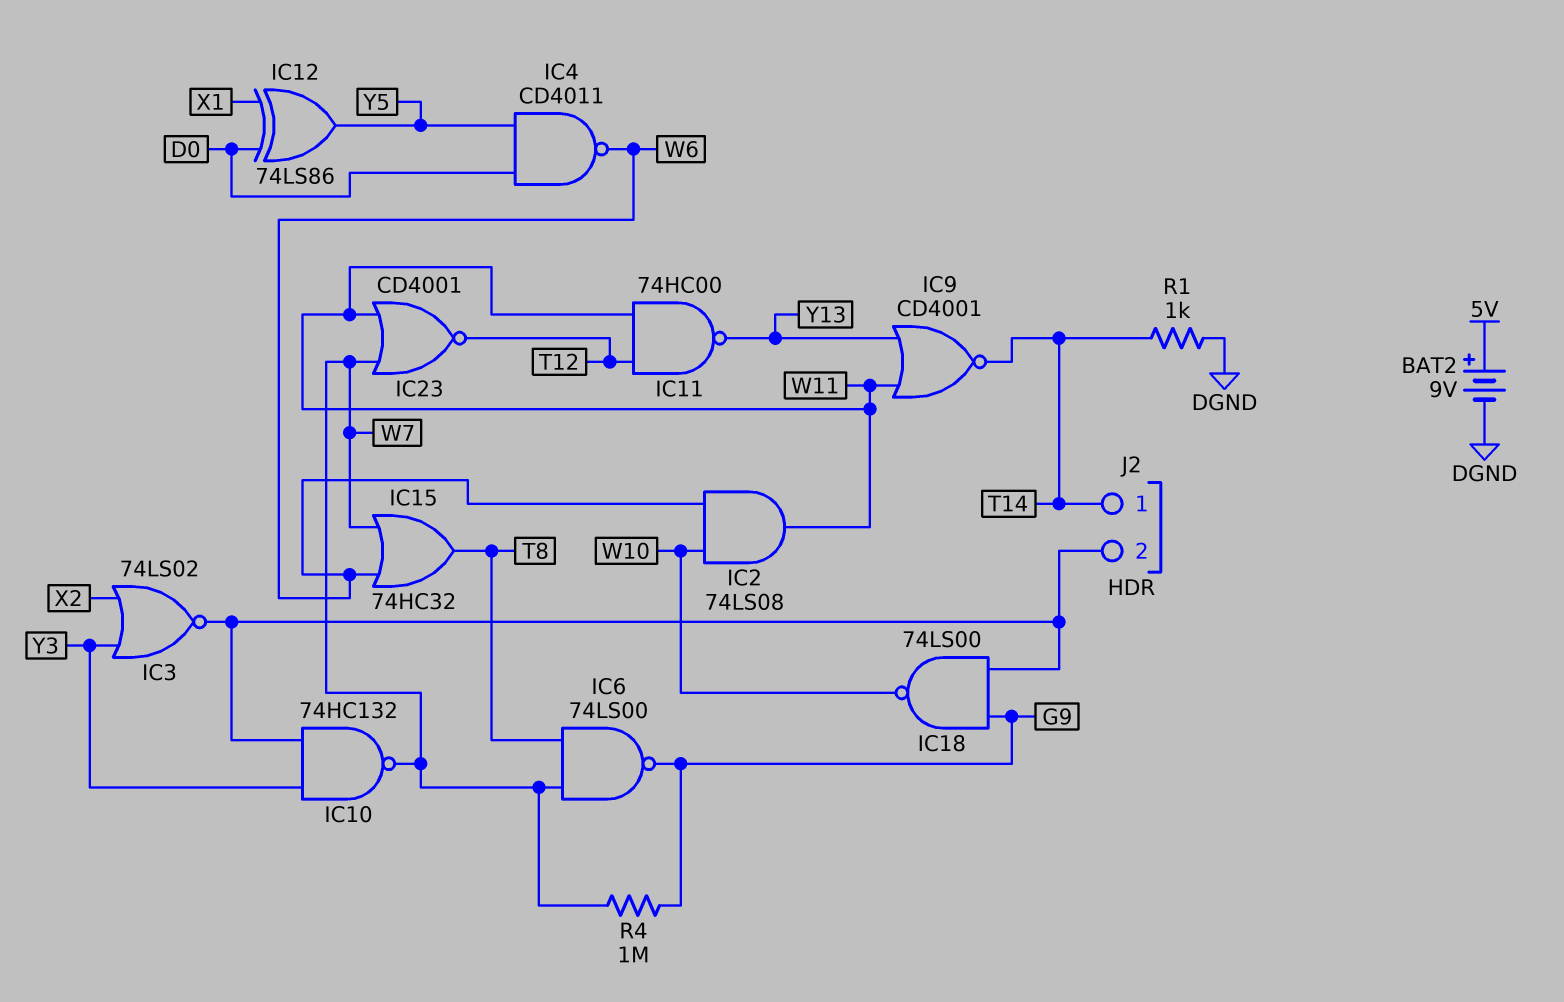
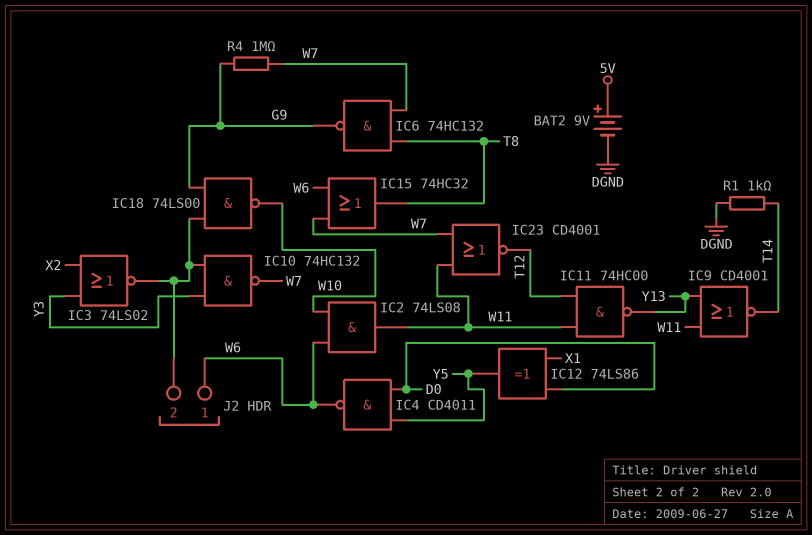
IC6: NAND 74LS00 (in T8, in W7, out G9) -> NAND 74HC132 (in T8, in W7, out G9)
J2 pin 1: T14 -> W6

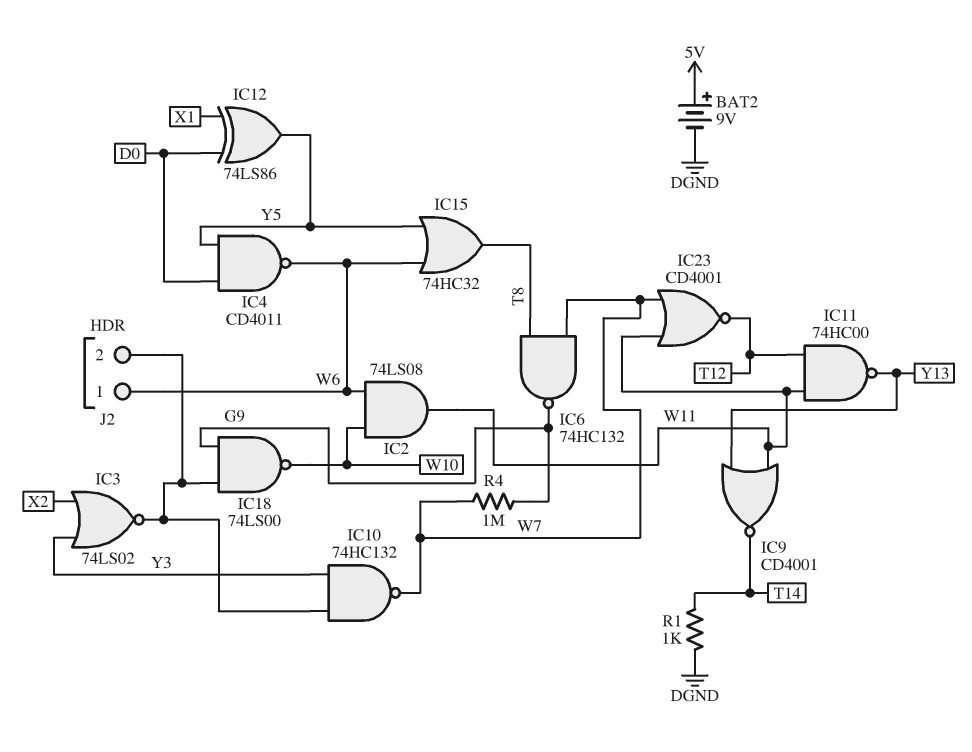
IC15: OR 74HC32 (in W6, in W7, out T8) -> OR 74HC32 (in W6, in Y5, out T8)

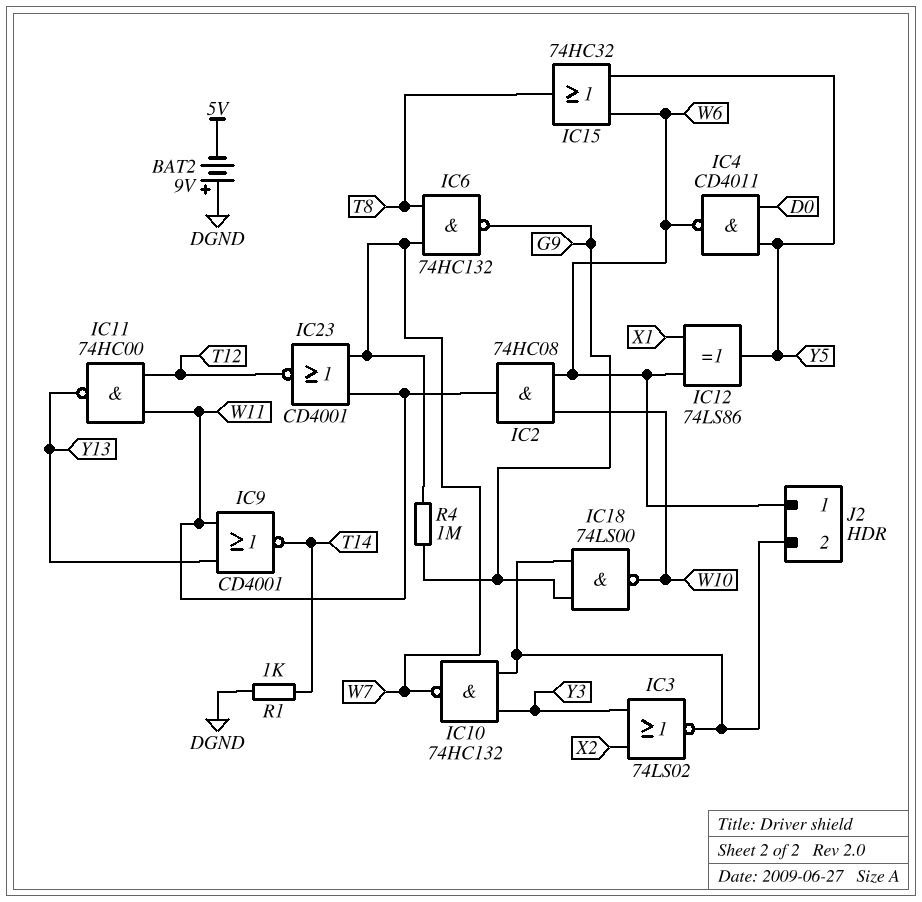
BAT2: 9V (plus 5V, minus DGND) -> 9V (plus DGND, minus 5V)
IC2: AND 74LS08 (in W6, in W10, out W11) -> AND 74HC08 (in W6, in W10, out W11)
IC12: XOR 74LS86 (in D0, in X1, out Y5) -> XOR 74LS86 (in W6, in X1, out Y5)

